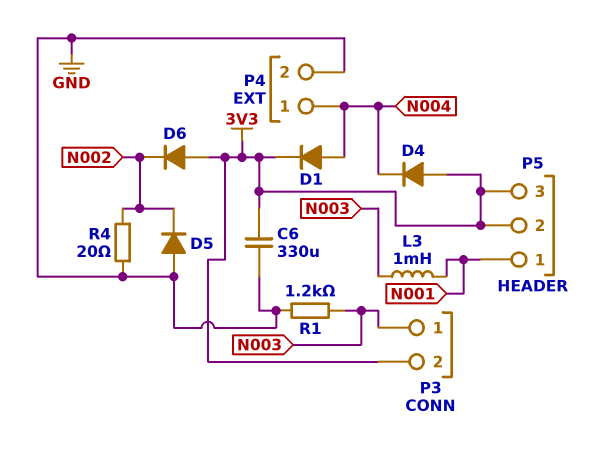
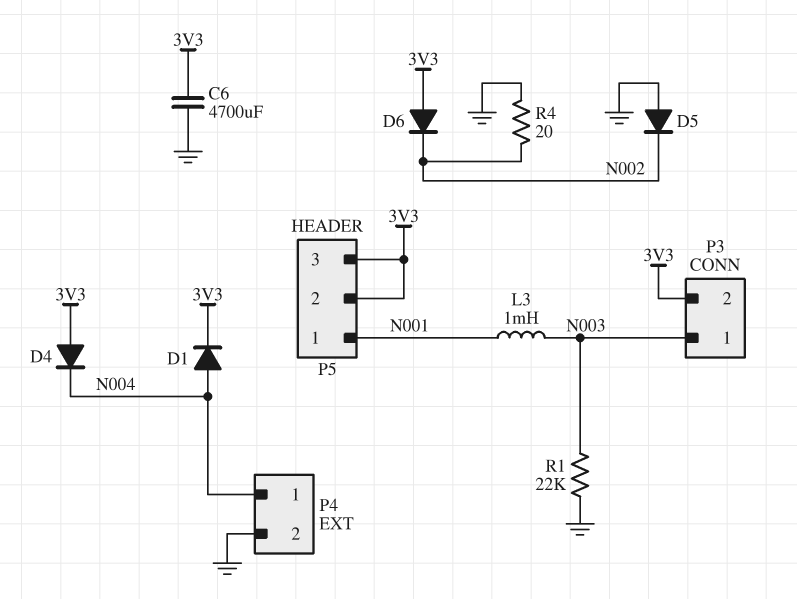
C6: 330uF (3V3, GND) -> 4700uF (3V3, GND)
R1: 1.2k (GND, N003) -> 22k (GND, N003)

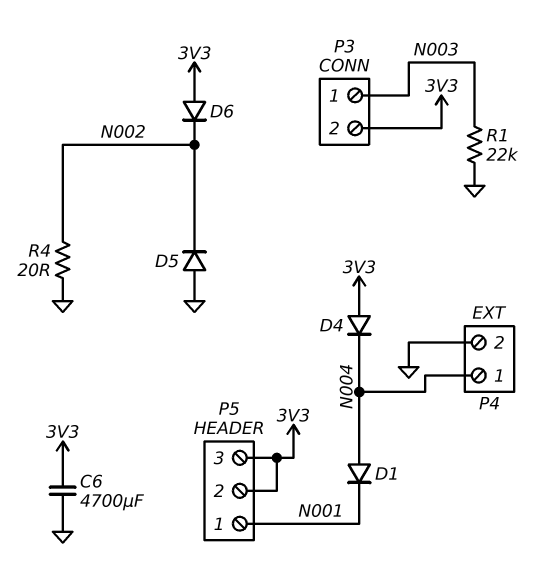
D1: diode (A N004, K 3V3) -> diode (A N004, K N001)
L3: 1mH (N001, N003) -> none

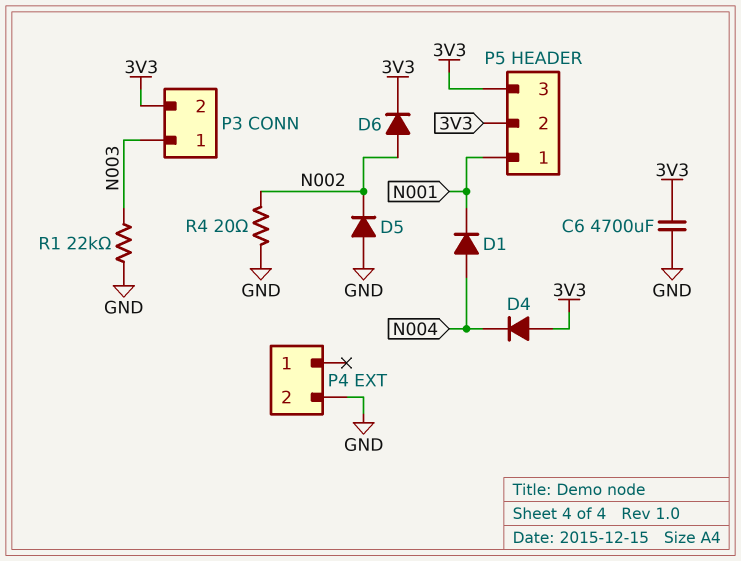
D6: diode (A 3V3, K N002) -> diode (A N002, K 3V3)
P4 pin 1: N004 -> none

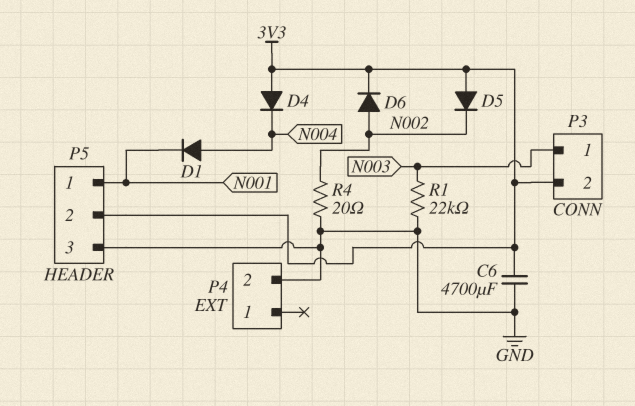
D5: diode (A GND, K N002) -> diode (A 3V3, K N002)
P5 pin 3: 3V3 -> GND

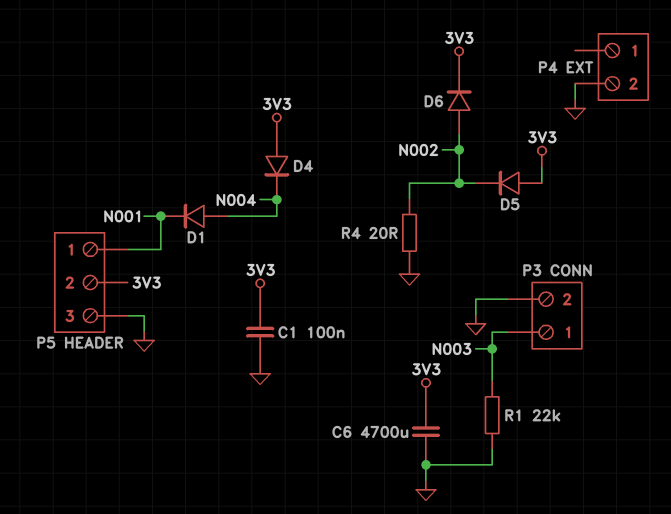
C1: none -> 100nF (3V3, GND)
P3 pin 2: 3V3 -> GND

